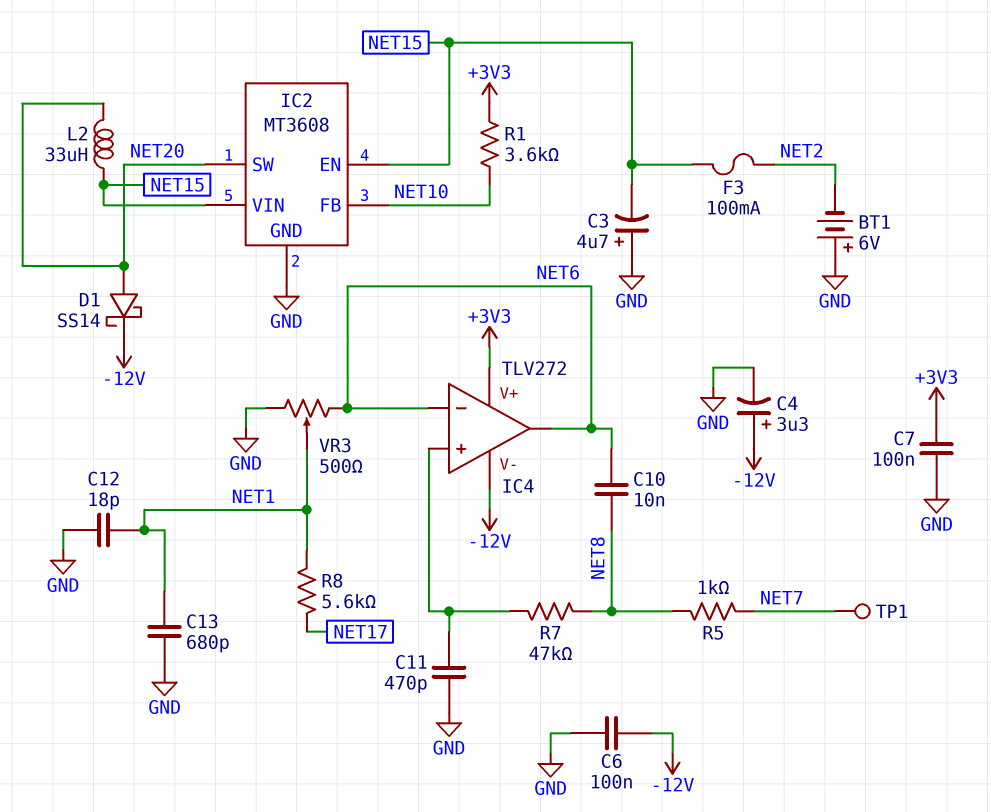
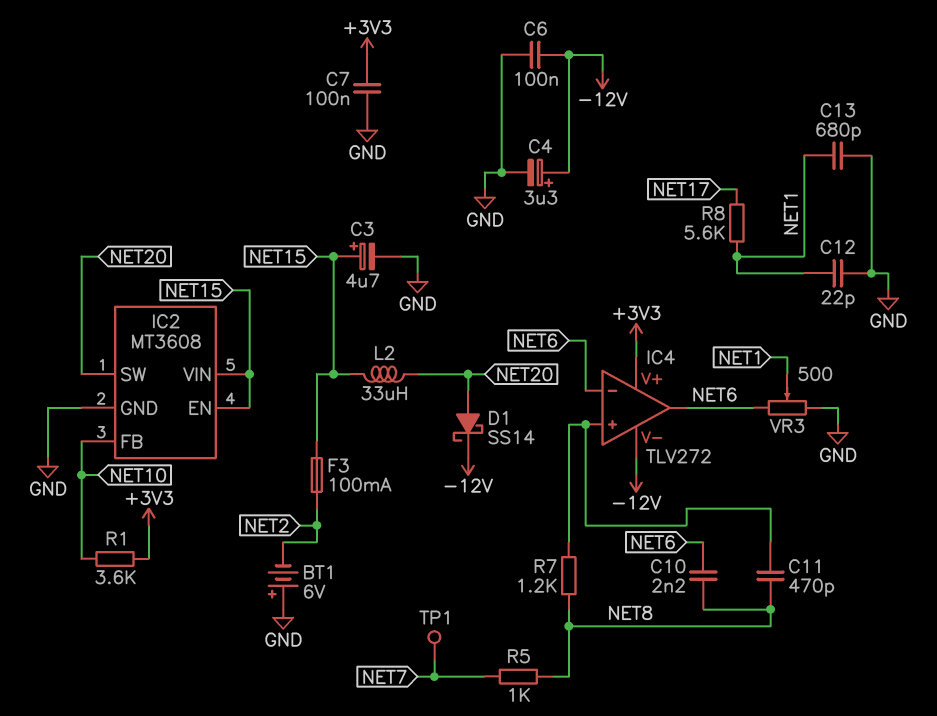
C3: 4.7uF (plus GND, minus NET15) -> 4.7uF (plus NET15, minus GND)
C10: 10nF (NET6, NET8) -> 2.2nF (NET6, NET8)
C11: 470pF (GND, IC4/in+) -> 470pF (IC4/in+, NET8)
C12: 18pF (GND, NET1) -> 22pF (GND, NET1)
R7: 47k (IC4/in+, NET8) -> 1.2k (IC4/in+, NET8)

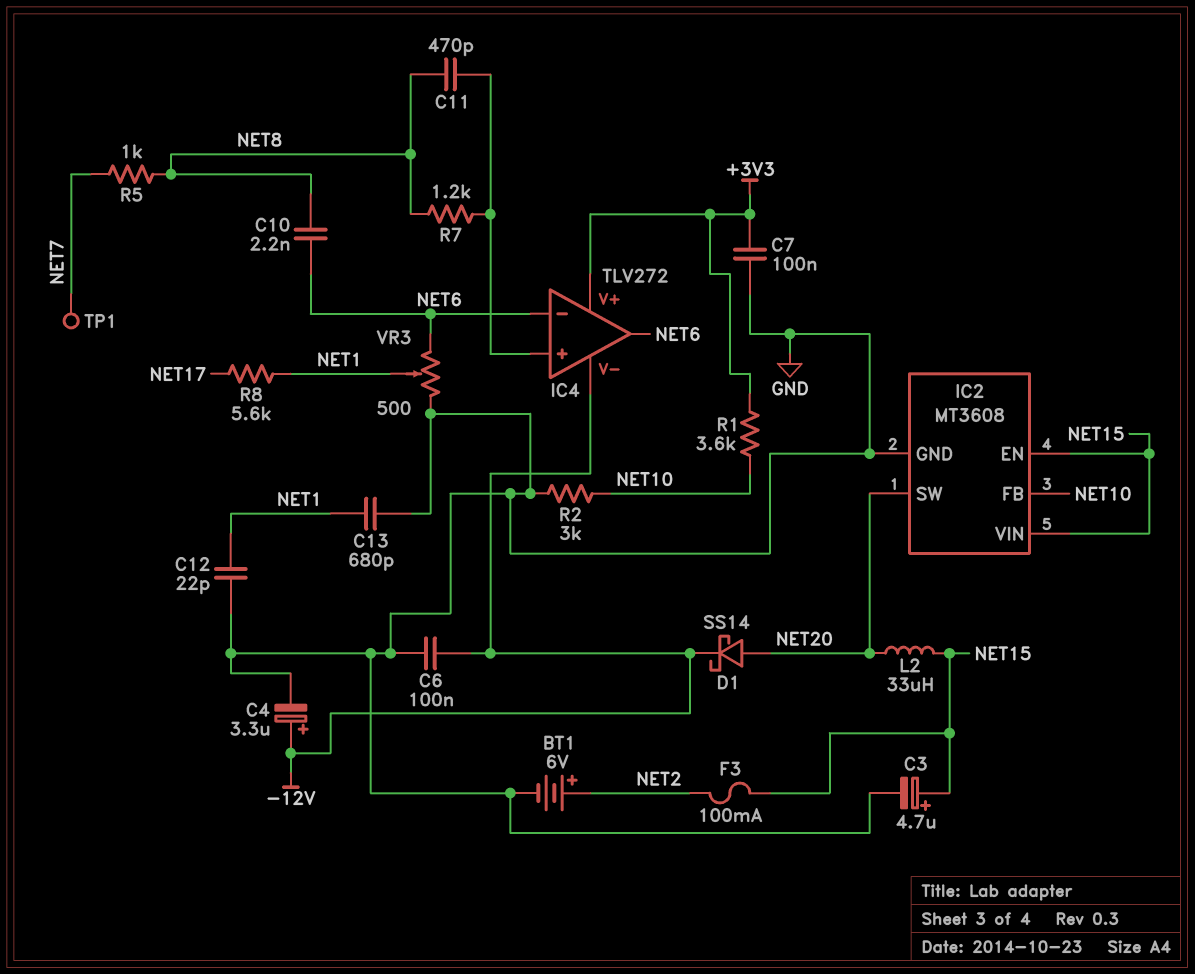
BT1: 6V (plus GND, minus NET2) -> 6V (plus NET2, minus GND)
R2: none -> 3k (GND, NET10)

